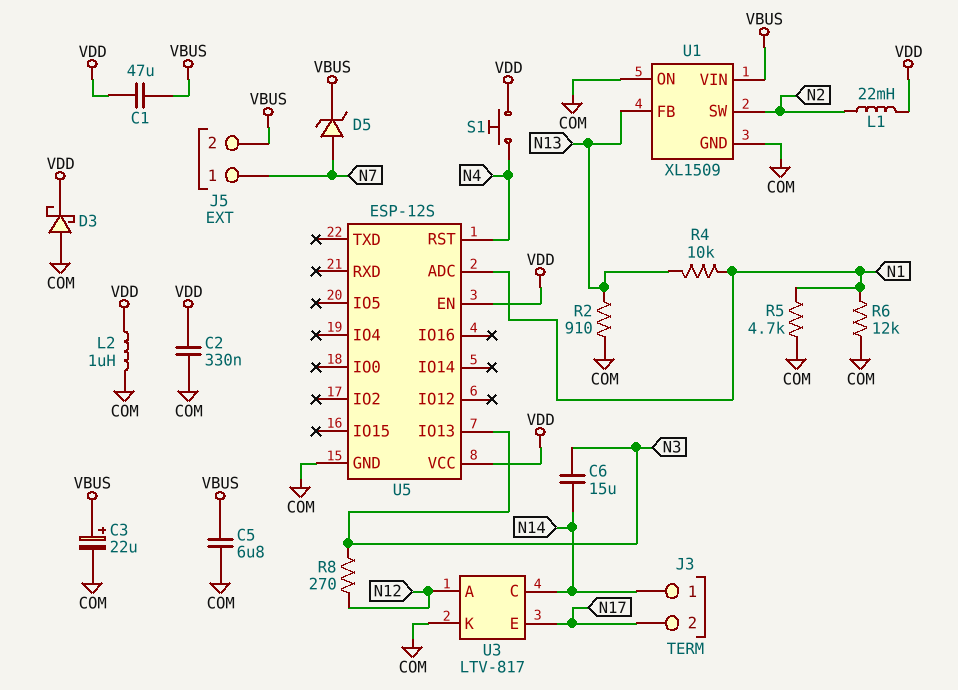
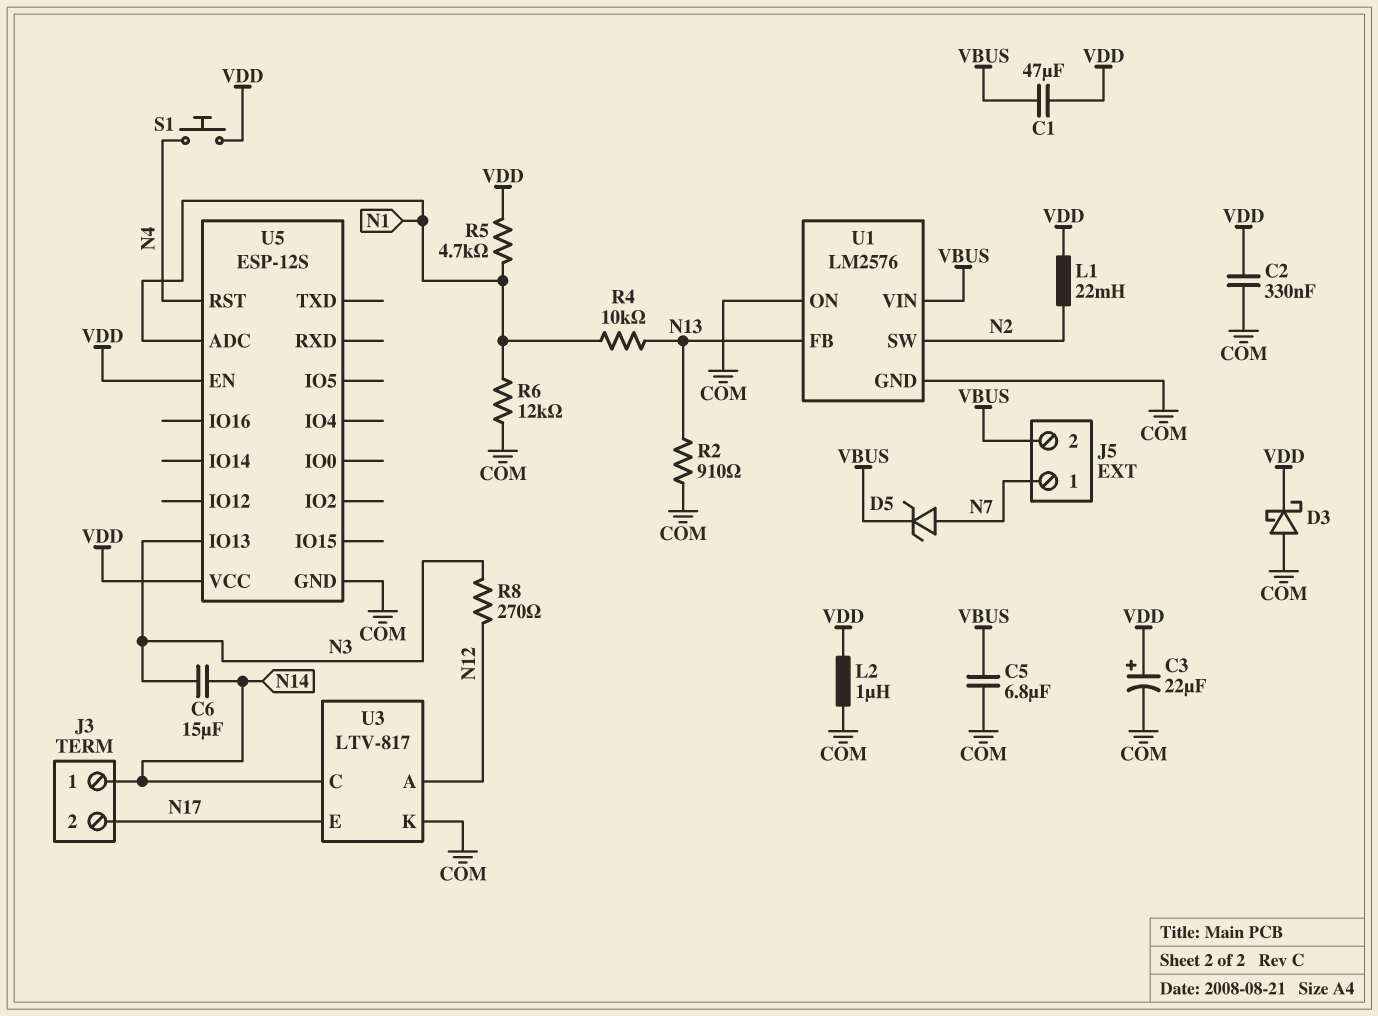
C3: 22uF (plus VBUS, minus COM) -> 22uF (plus VDD, minus COM)
R5: 4.7k (COM, N1) -> 4.7k (N1, VDD)
U1: XL1509 -> LM2576

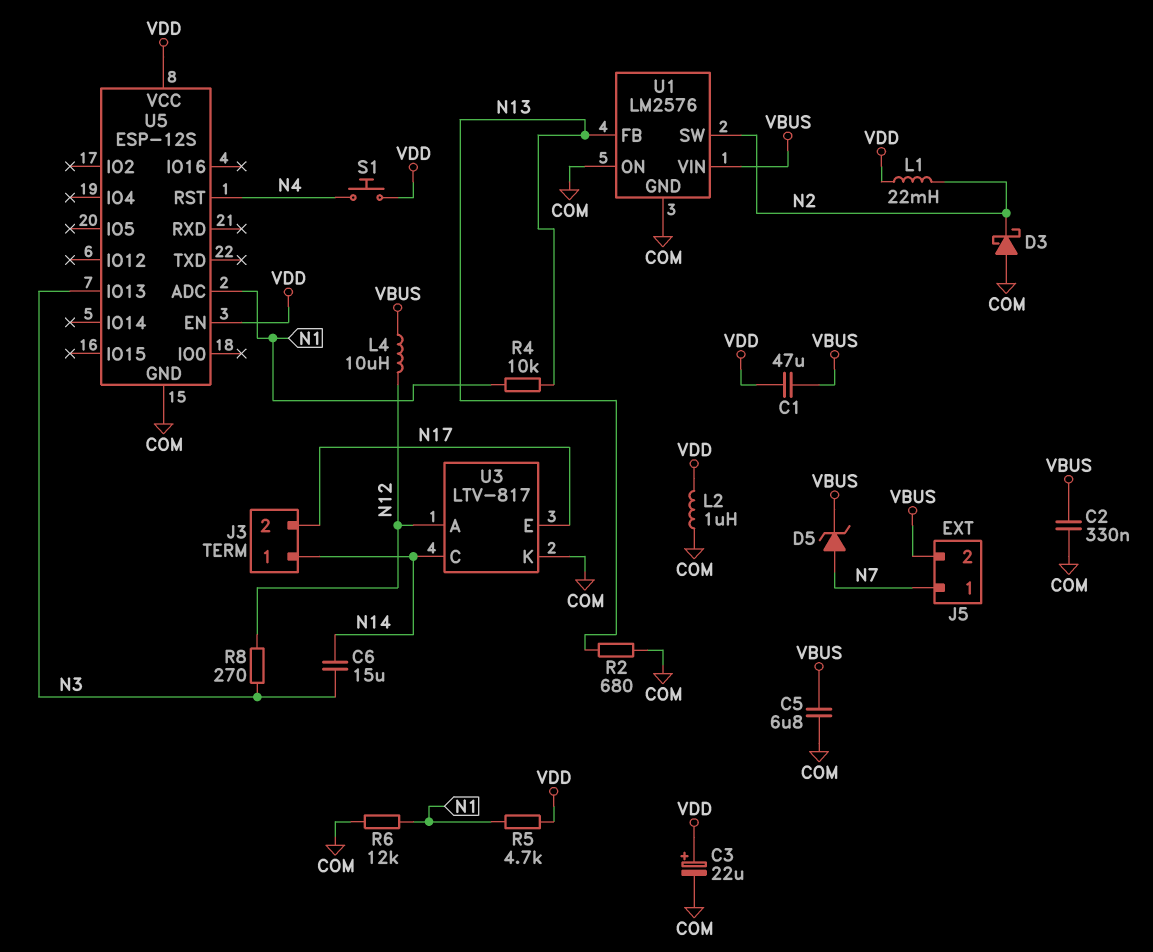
C2: 330nF (COM, VDD) -> 330nF (COM, VBUS)
D3: schottky (A COM, K VDD) -> schottky (A COM, K N2)
L4: none -> 10uH (N12, VBUS)
R2: 910 (COM, N13) -> 680 (COM, N13)

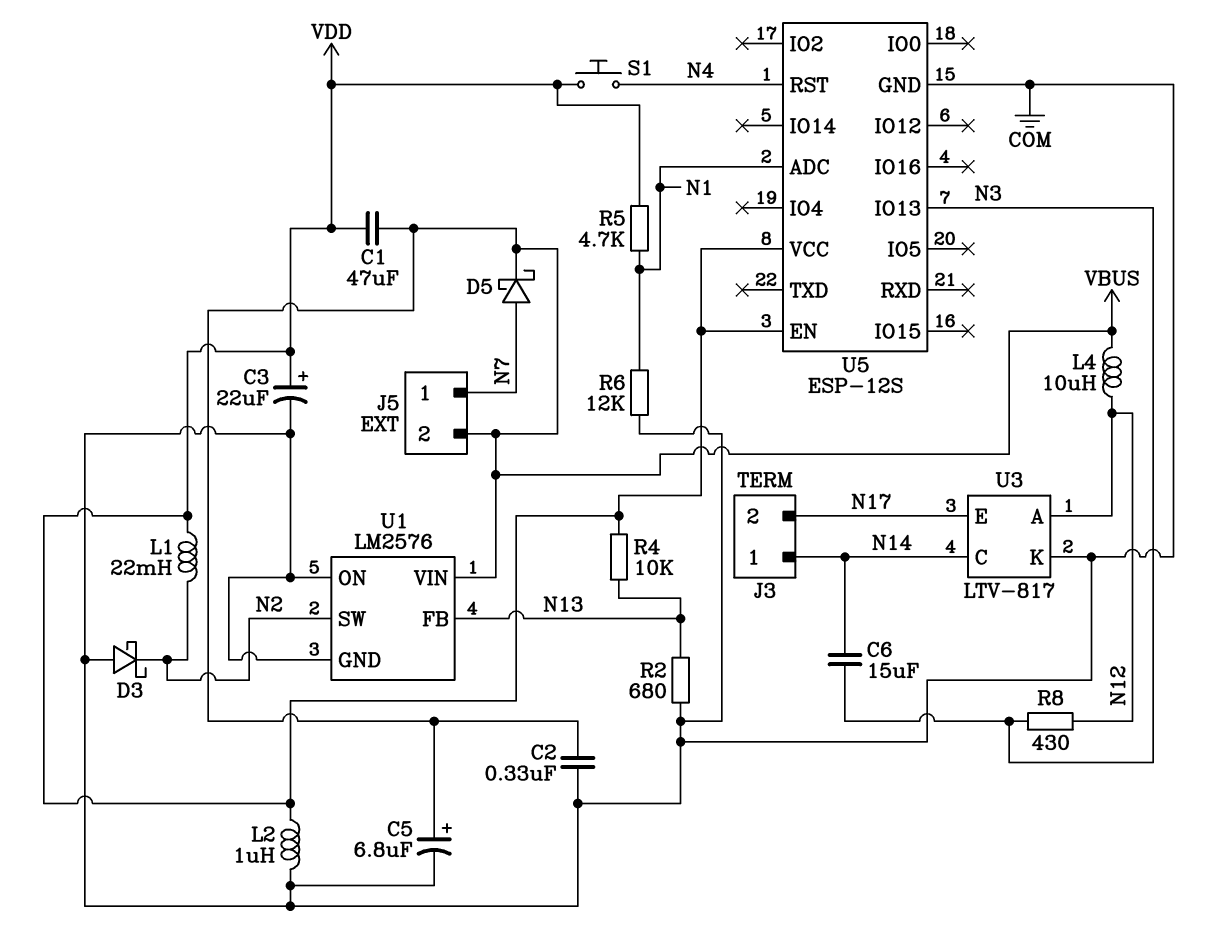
C5: 6.8uF (COM, VBUS) -> 6.8uF (plus VBUS, minus COM)
D5: zener (A N7, K VBUS) -> schottky (A N7, K VBUS)
R4: 10k (N1, N13) -> 10k (N13, VDD)
R8: 270 (N3, N12) -> 430 (N3, N12)

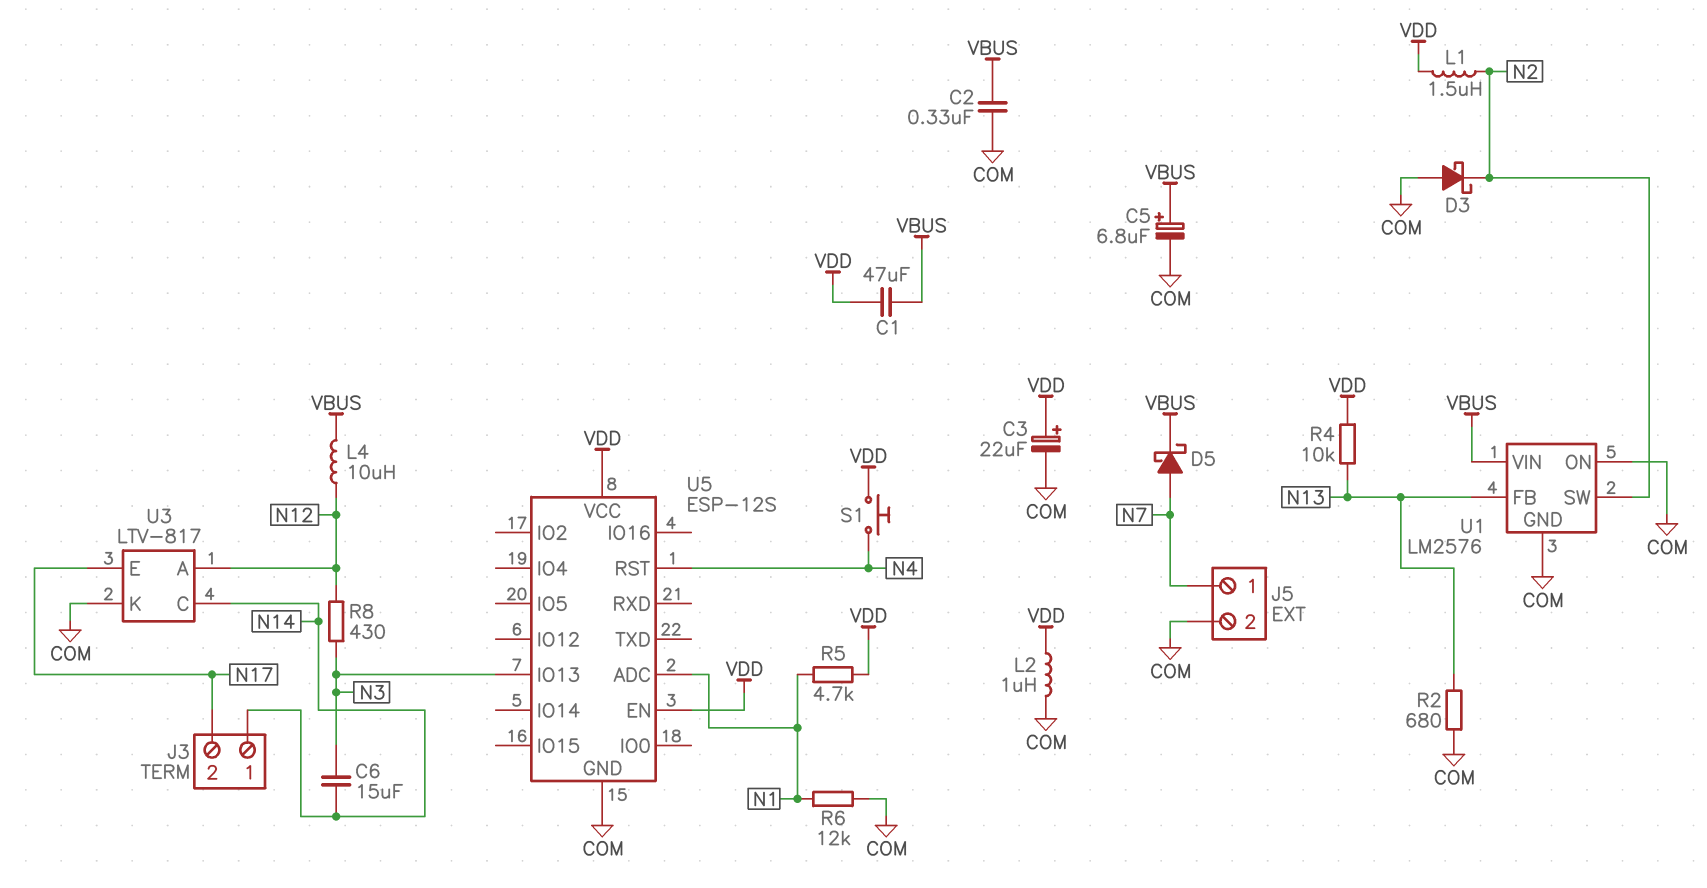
J5 pin 2: VBUS -> COM
L1: 22mH (N2, VDD) -> 1.5uH (N2, VDD)

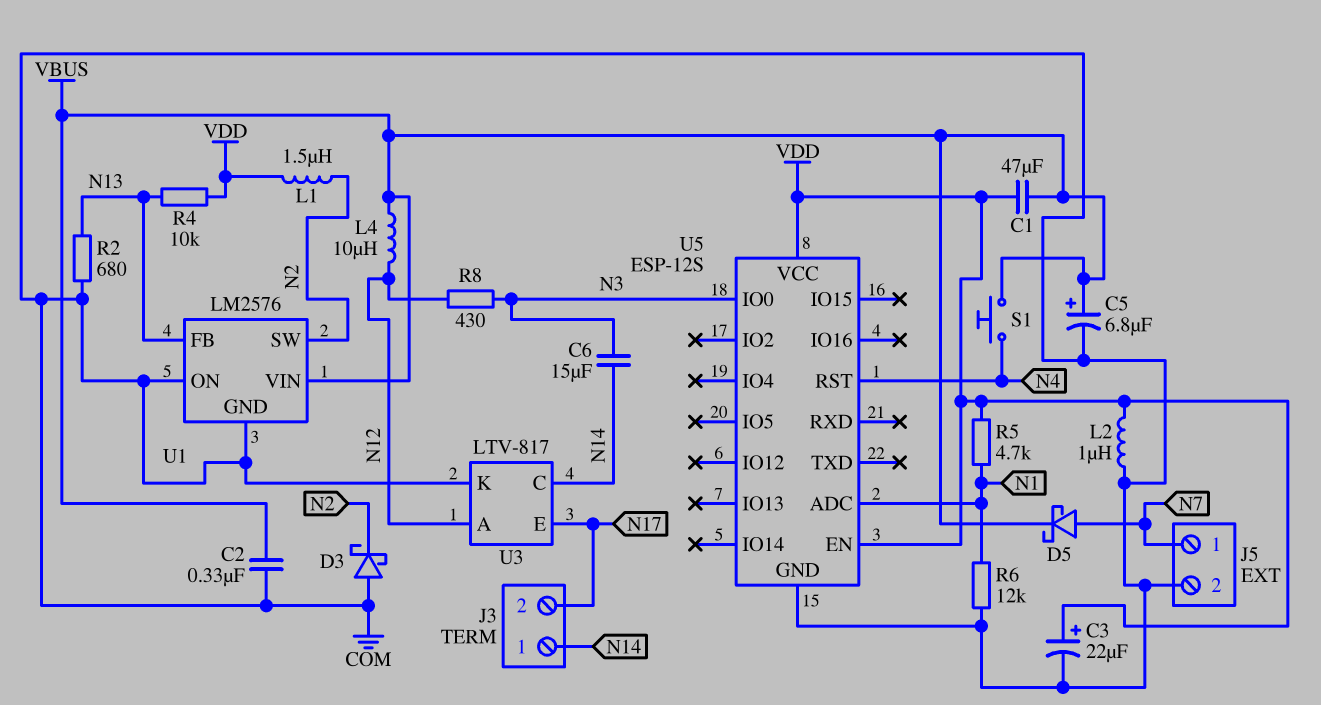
S1: button (N4, VDD) -> button (N4, VBUS)
U5 pin IO0: none -> N3
U5 pin IO13: N3 -> none

